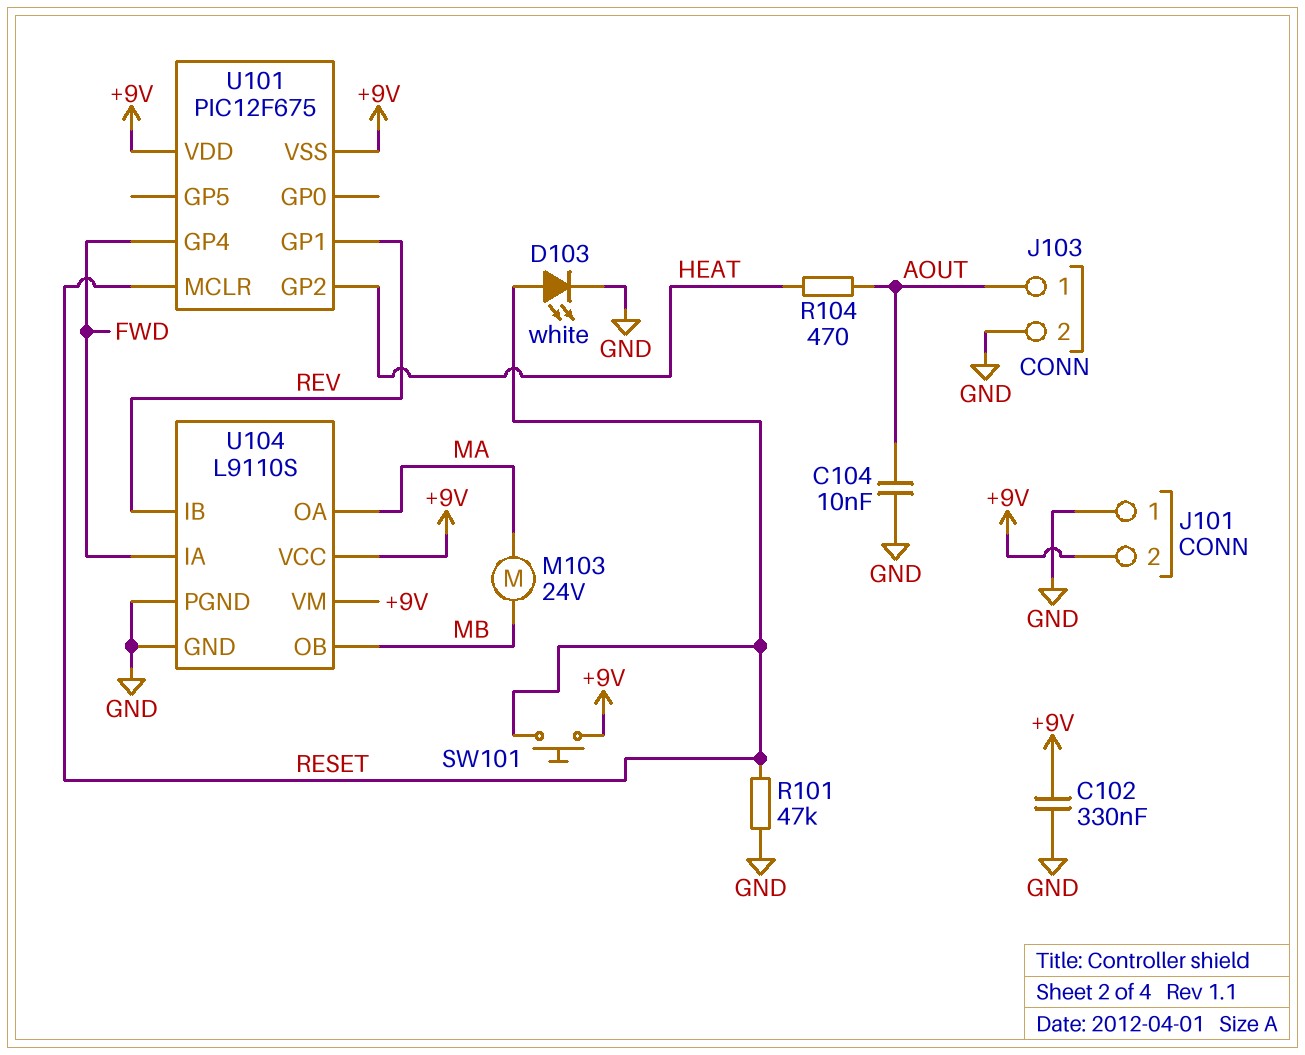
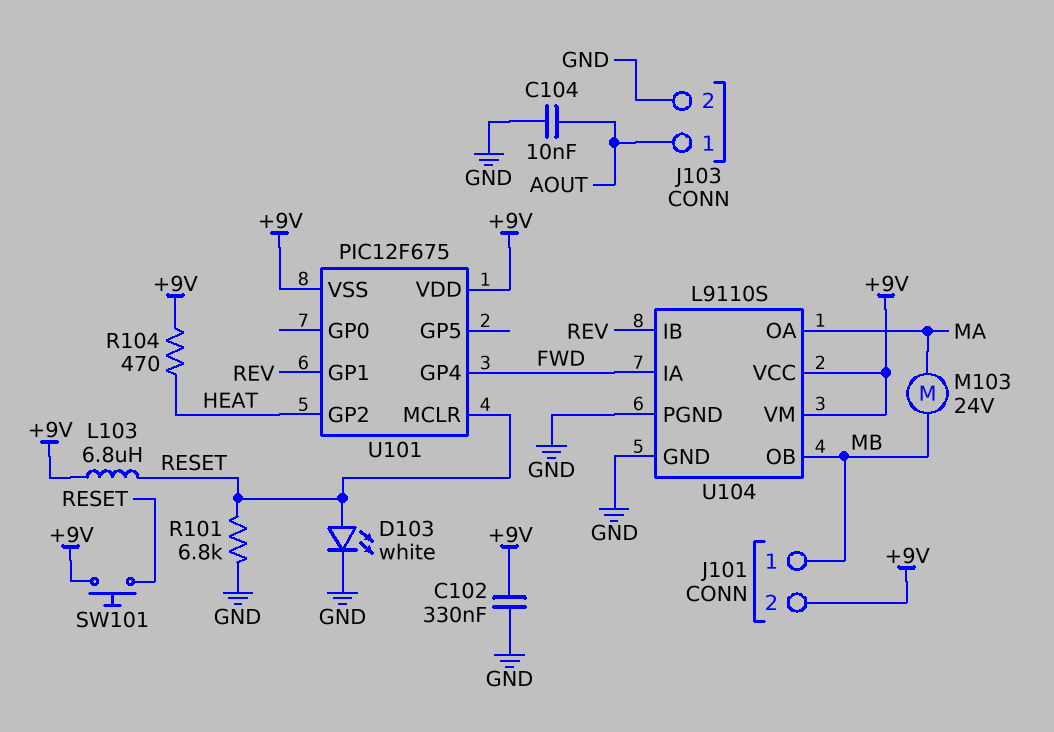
J101 pin 1: GND -> MB
L103: none -> 6.8uH (+9V, RESET)
R101: 47k (GND, RESET) -> 6.8k (GND, RESET)
R104: 470 (AOUT, HEAT) -> 470 (+9V, HEAT)

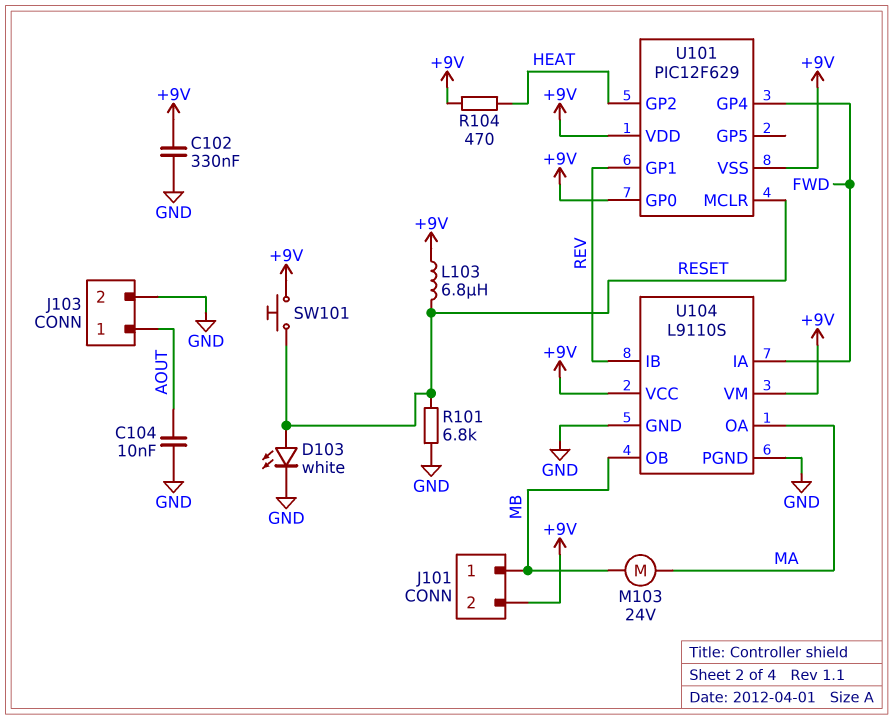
U101: PIC12F675 -> PIC12F629
U101 pin GP0: none -> +9V

